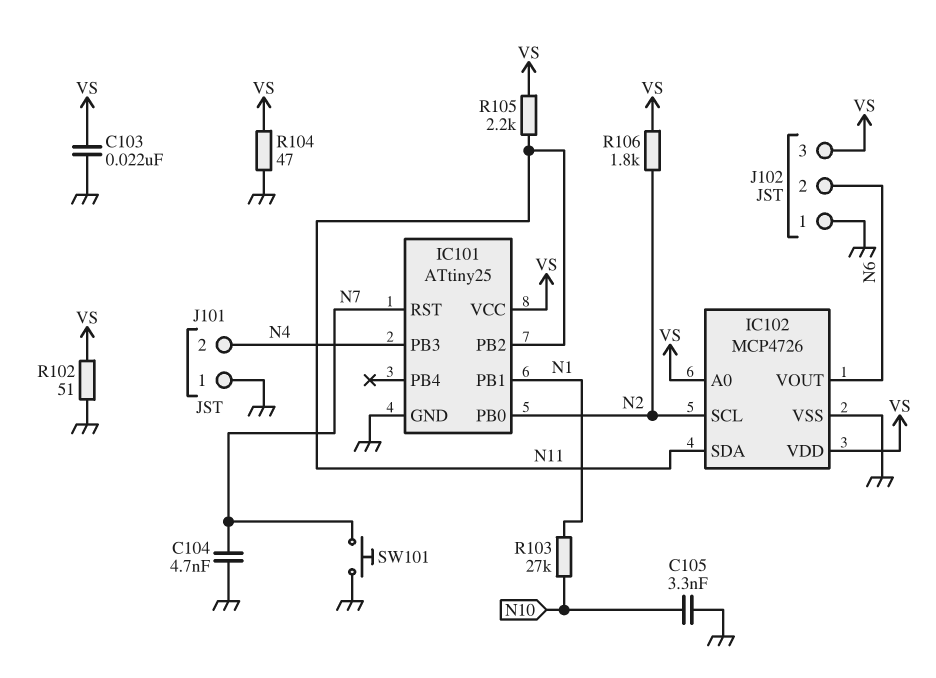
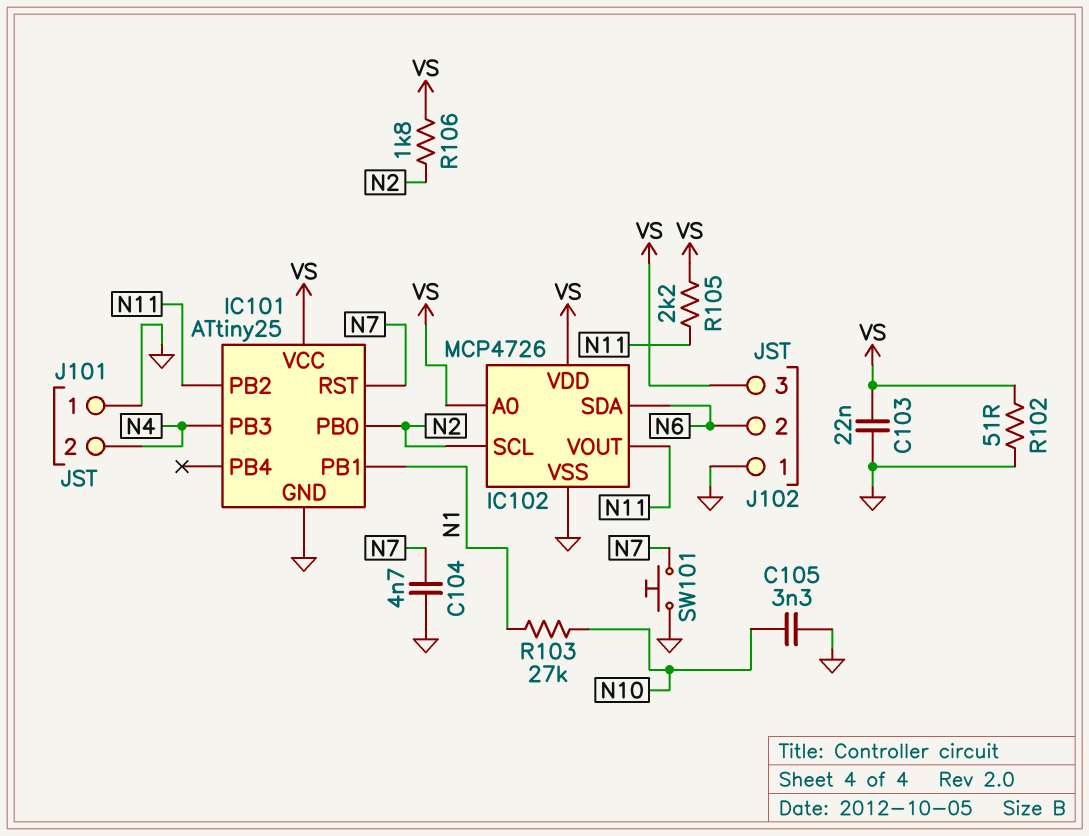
IC102 pin SDA: N11 -> N6
IC102 pin VOUT: N6 -> N11
R104: 47 (GND, VS) -> none

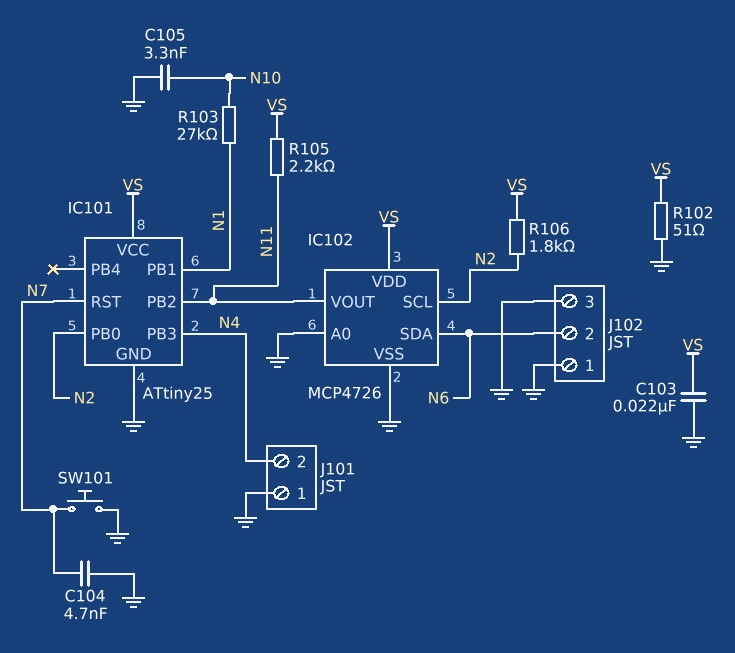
IC102 pin A0: VS -> GND
J102 pin 3: VS -> GND

